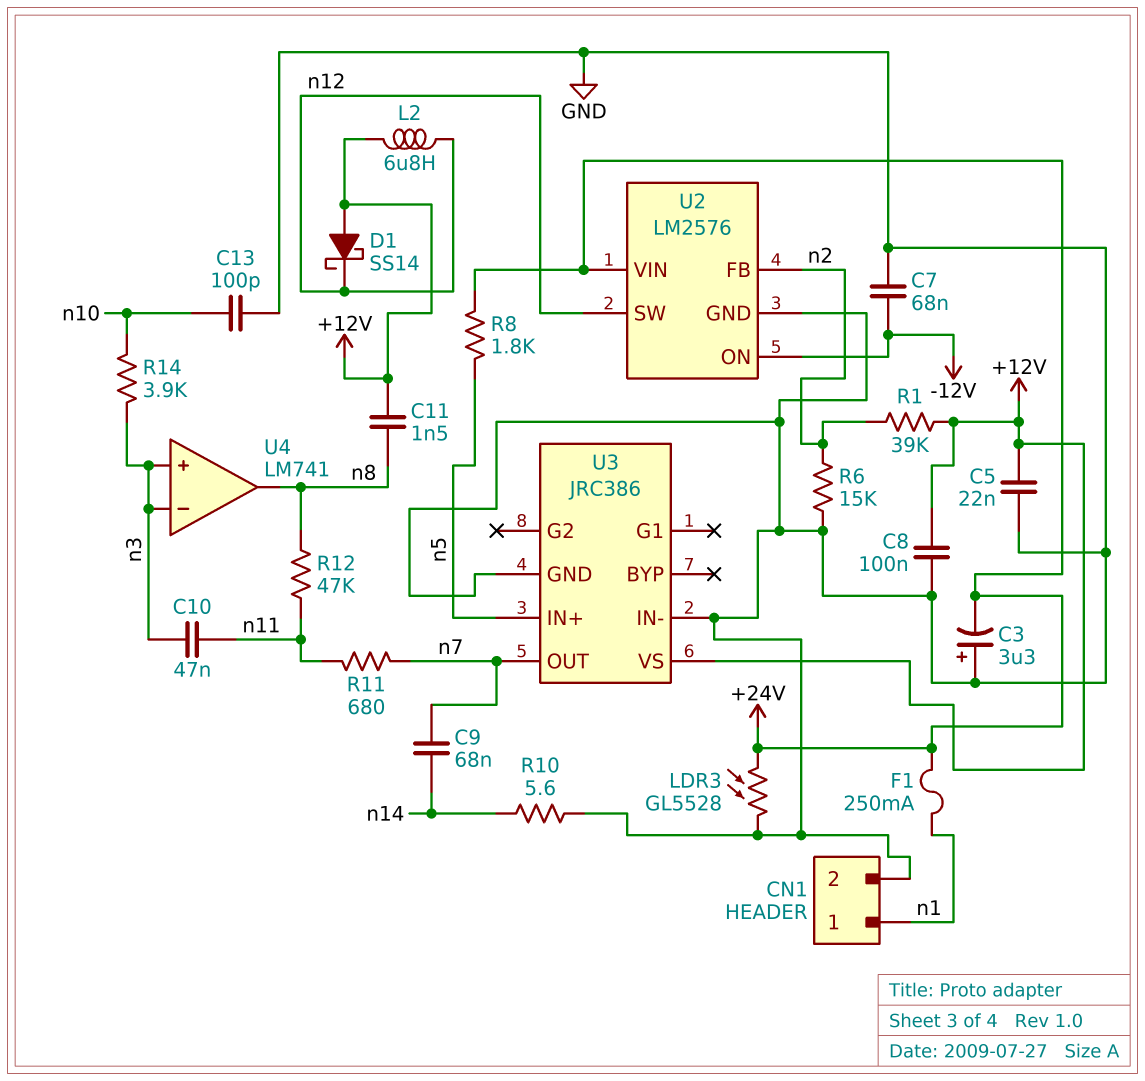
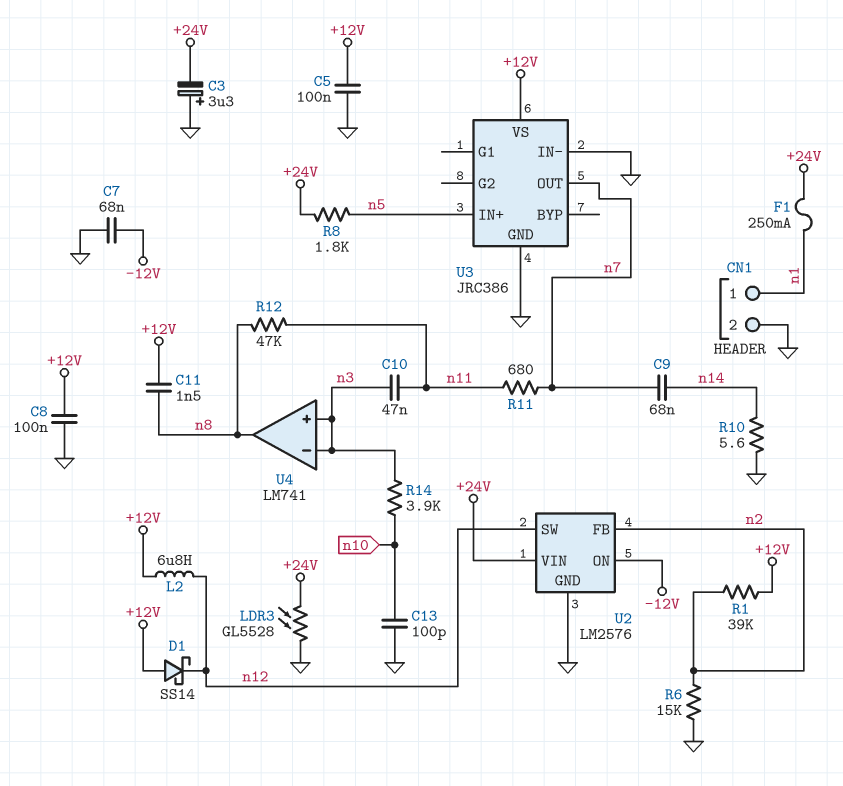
C5: 22nF (+12V, GND) -> 100nF (+12V, GND)

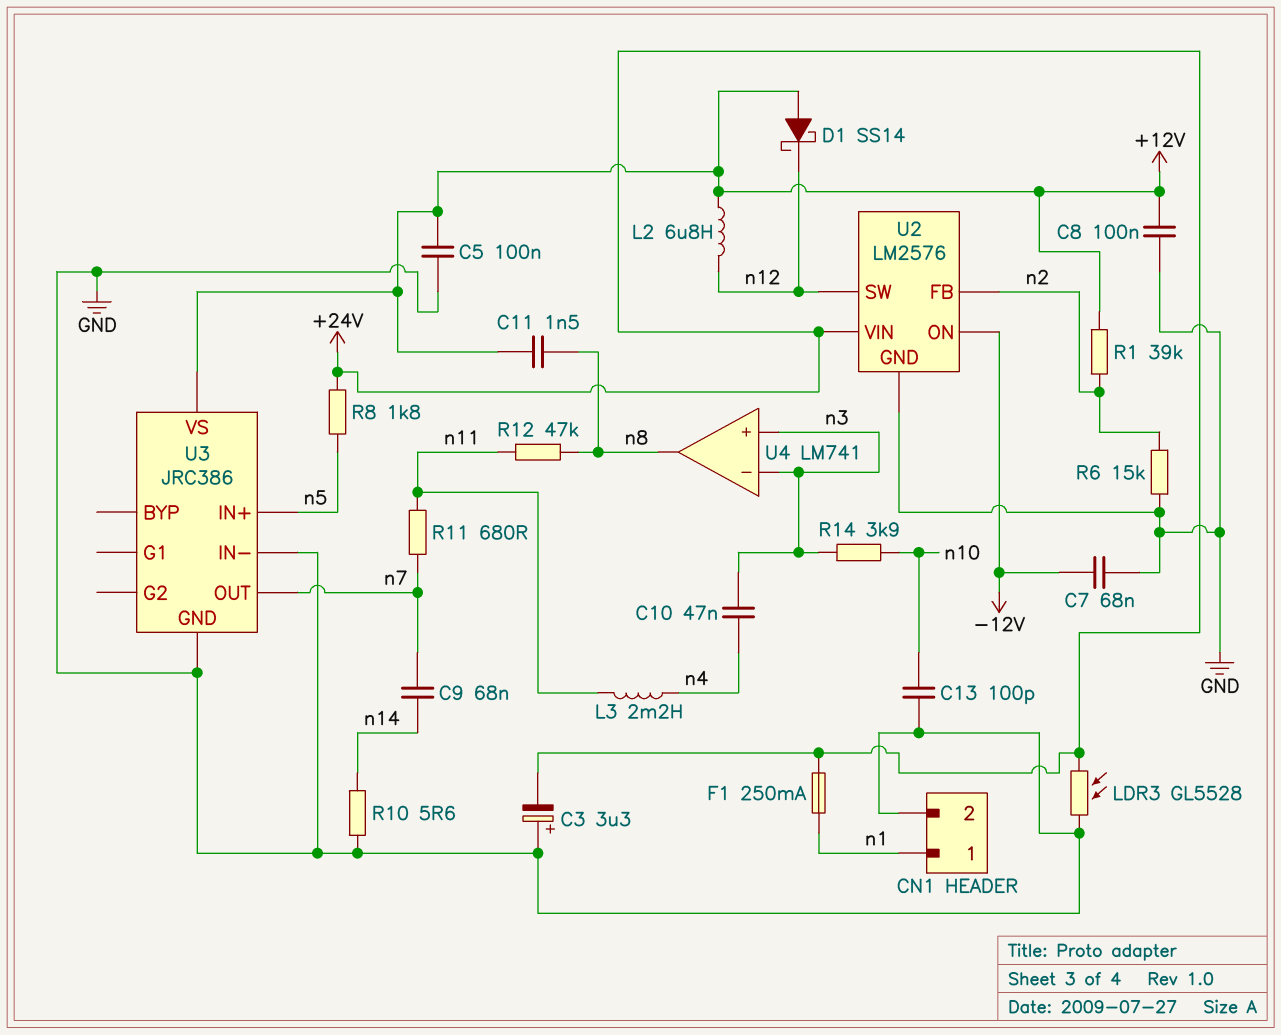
C10: 47nF (n3, n11) -> 47nF (n3, n4)
L3: none -> 2.2mH (n4, n11)

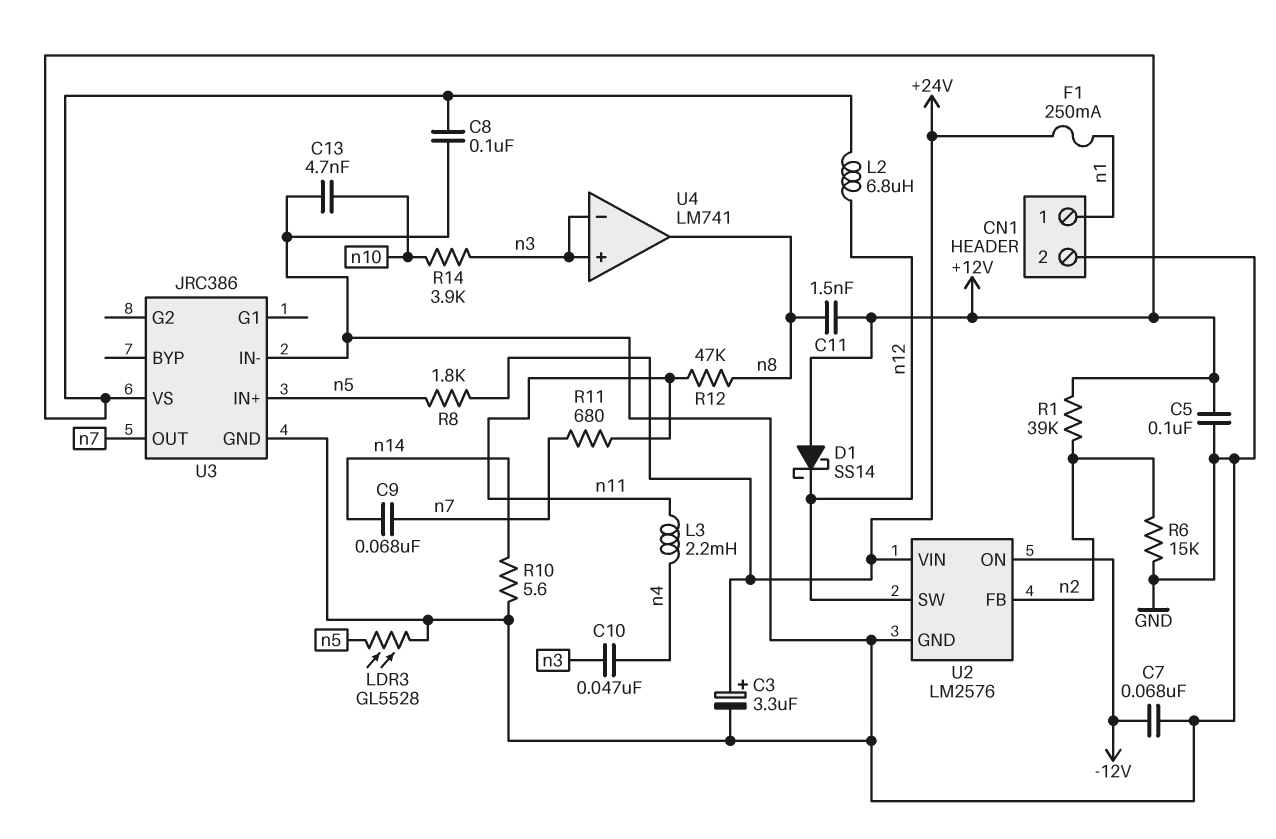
C3: 3.3uF (plus GND, minus +24V) -> 3.3uF (plus +24V, minus GND)
C13: 100pF (GND, n10) -> 4.7nF (GND, n10)
LDR3: GL5528 (+24V, GND) -> GL5528 (GND, n5)

